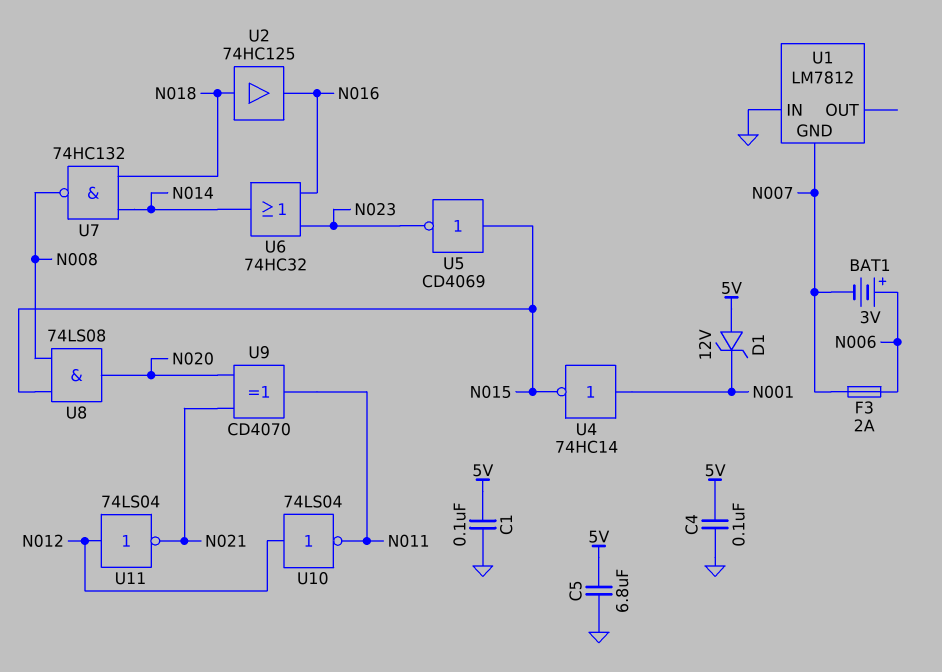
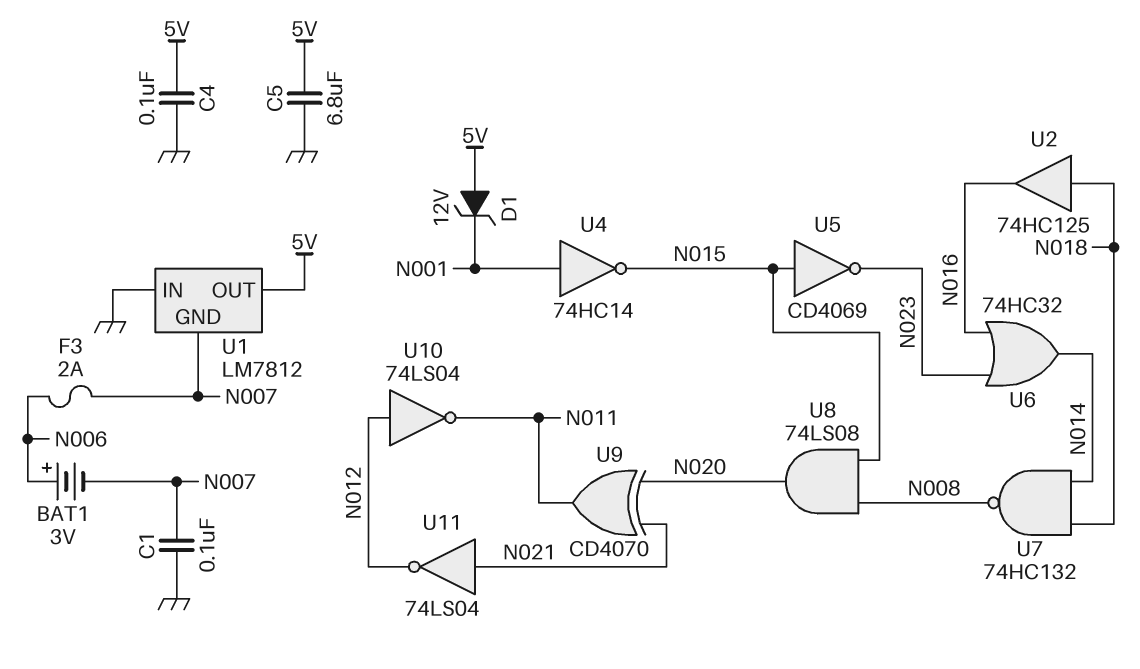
C1: 100nF (5V, GND) -> 100nF (GND, N007)
U1 pin OUT: none -> 5V
U11: NOT 74LS04 (in N012, out N021) -> NOT 74LS04 (in N021, out N012)

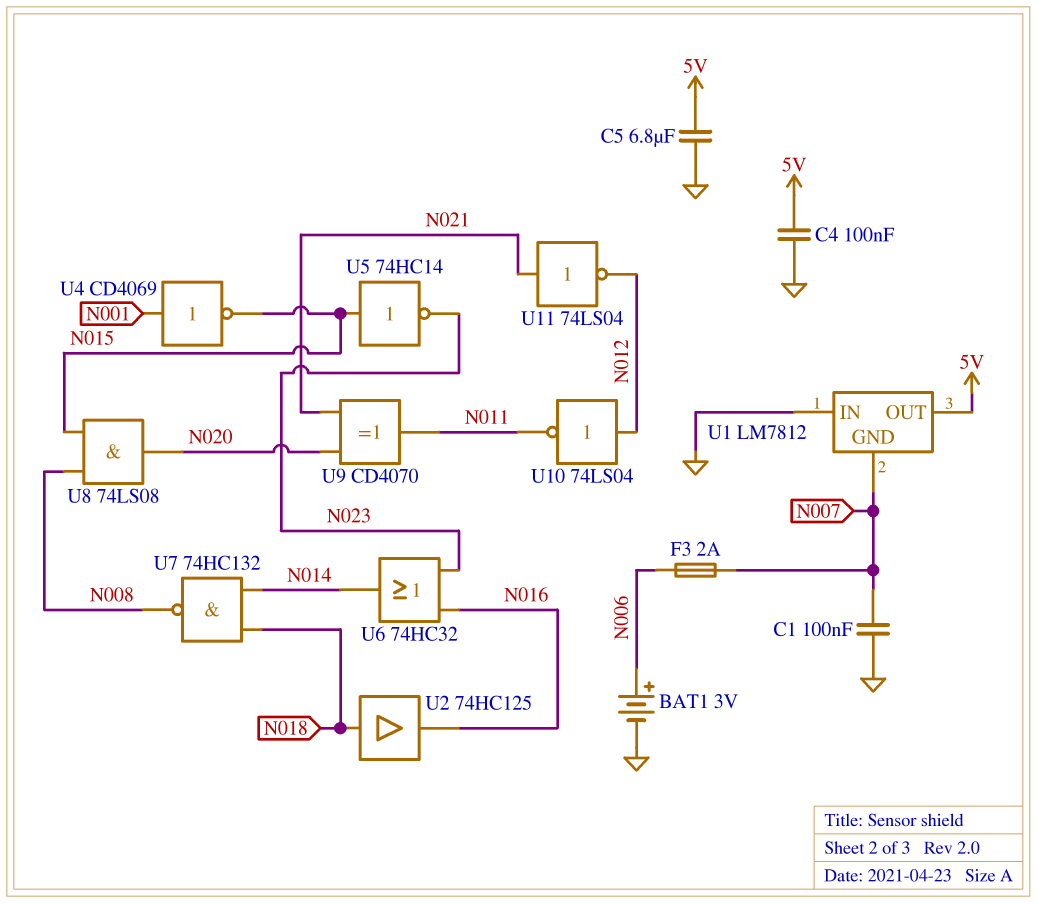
BAT1: 3V (plus N006, minus N007) -> 3V (plus N006, minus GND)
D1: zener 12V (A 5V, K N001) -> none
U4: NOT 74HC14 (in N001, out N015) -> NOT CD4069 (in N001, out N015)
U5: NOT CD4069 (in N015, out N023) -> NOT 74HC14 (in N015, out N023)

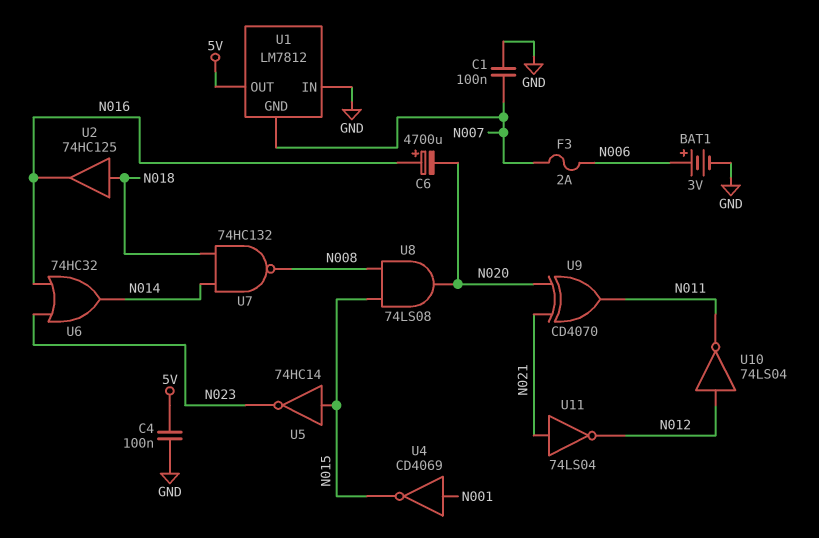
C5: 6.8uF (5V, GND) -> none
C6: none -> 4700uF (plus N016, minus N020)

